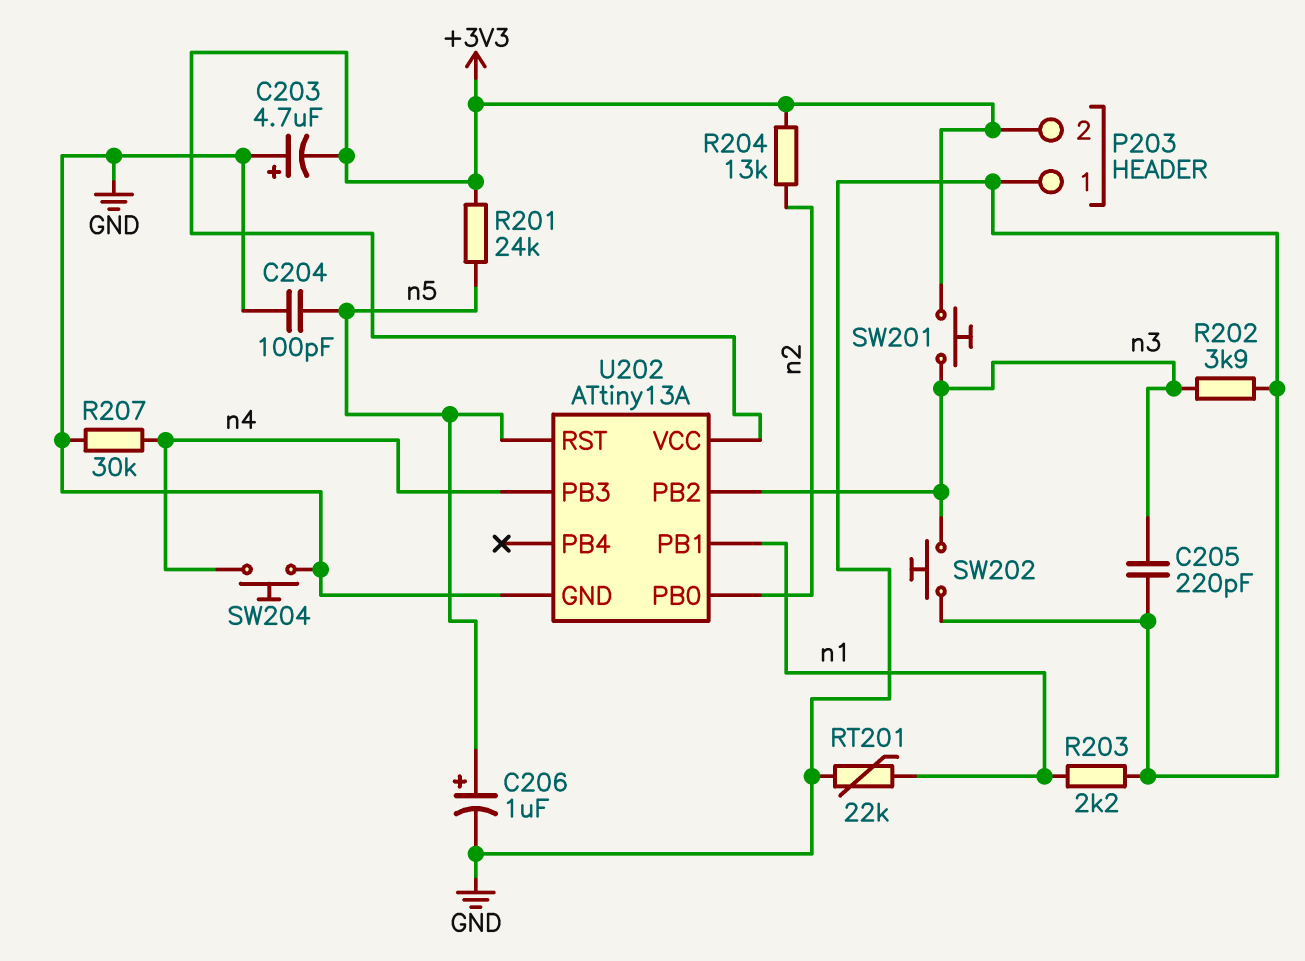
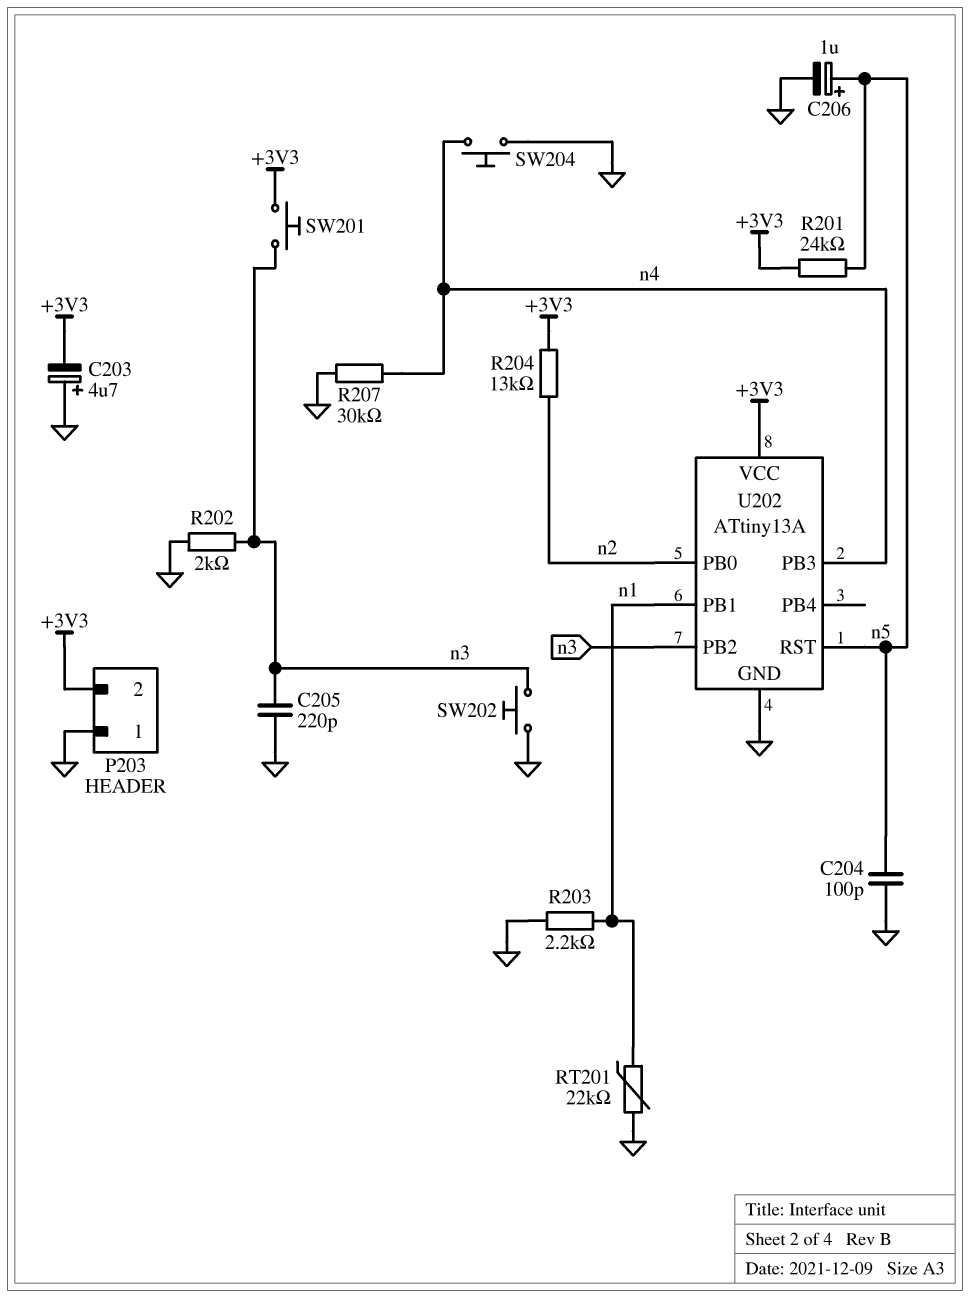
R202: 3.9k (GND, n3) -> 2k (GND, n3)

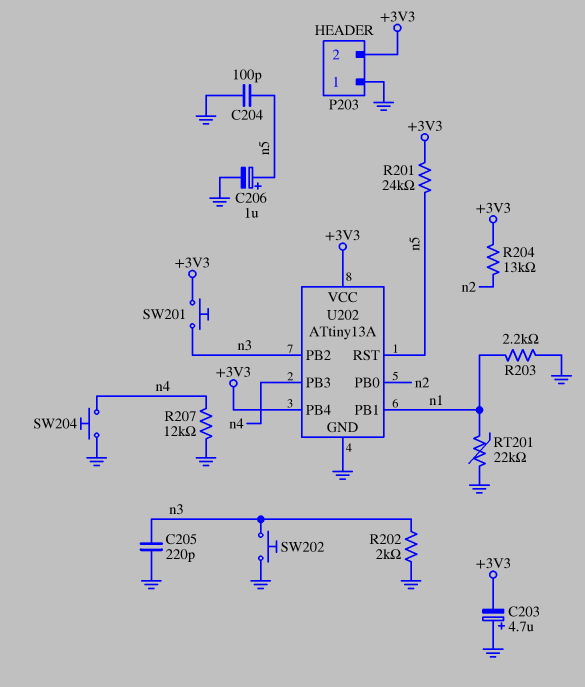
R207: 30k (GND, n4) -> 12k (GND, n4)
U202 pin PB4: none -> +3V3

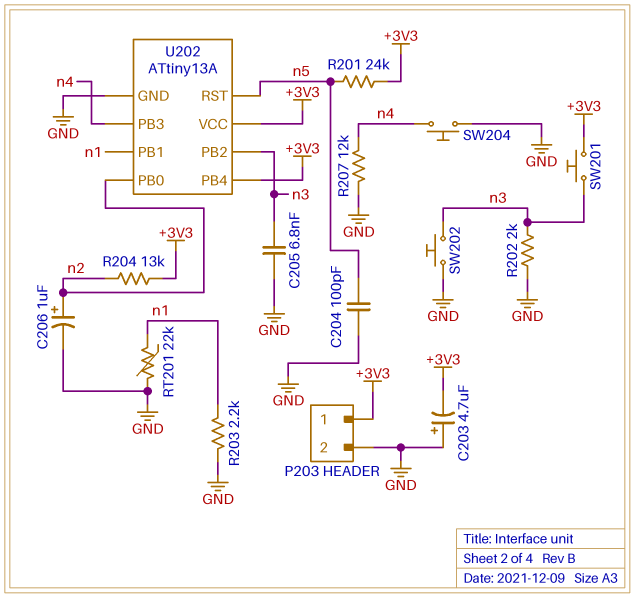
C205: 220pF (GND, n3) -> 6.8nF (GND, n3)
C206: 1uF (plus n5, minus GND) -> 1uF (plus n2, minus GND)
P203 pin 1: GND -> +3V3
P203 pin 2: +3V3 -> GND

